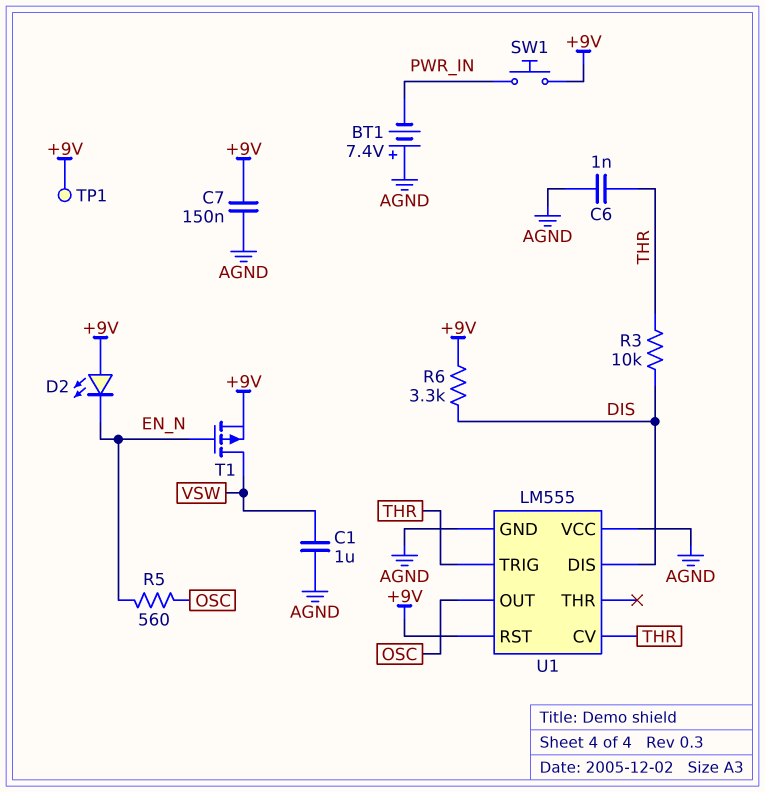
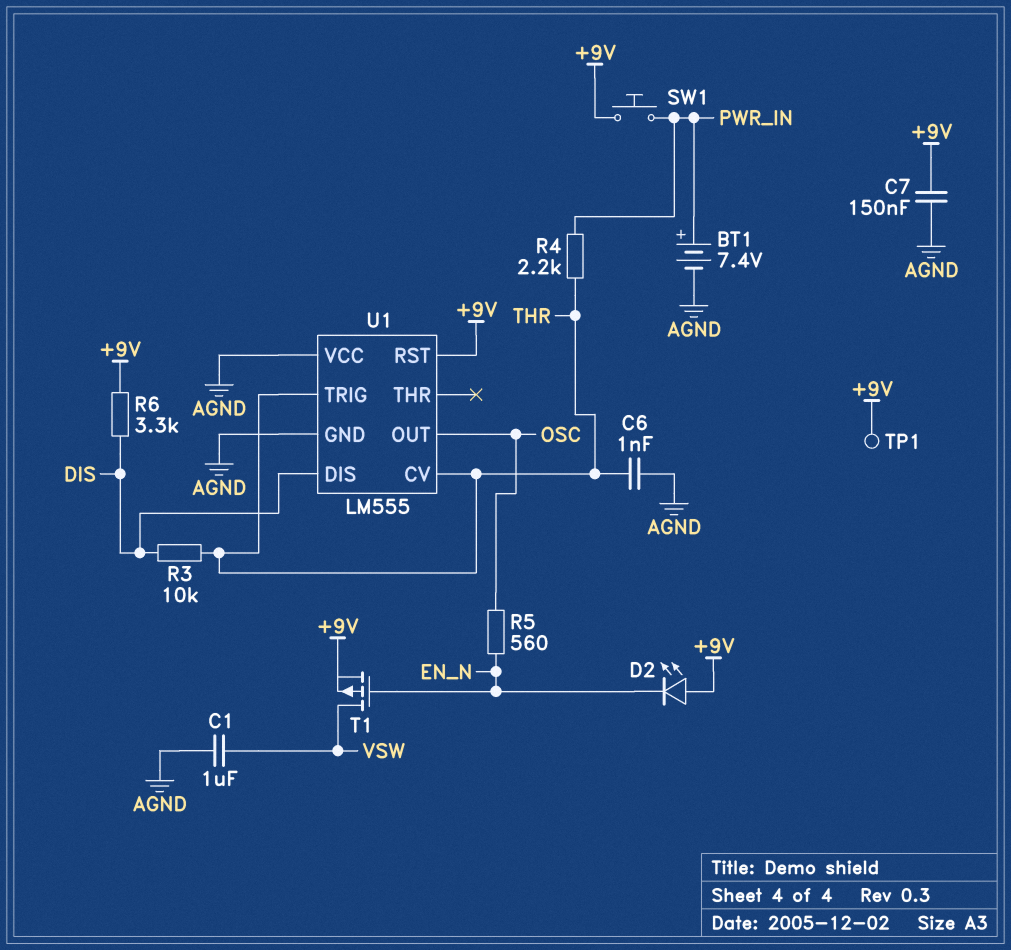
BT1: 7.4V (plus AGND, minus PWR_IN) -> 7.4V (plus PWR_IN, minus AGND)
R4: none -> 2.2k (PWR_IN, THR)

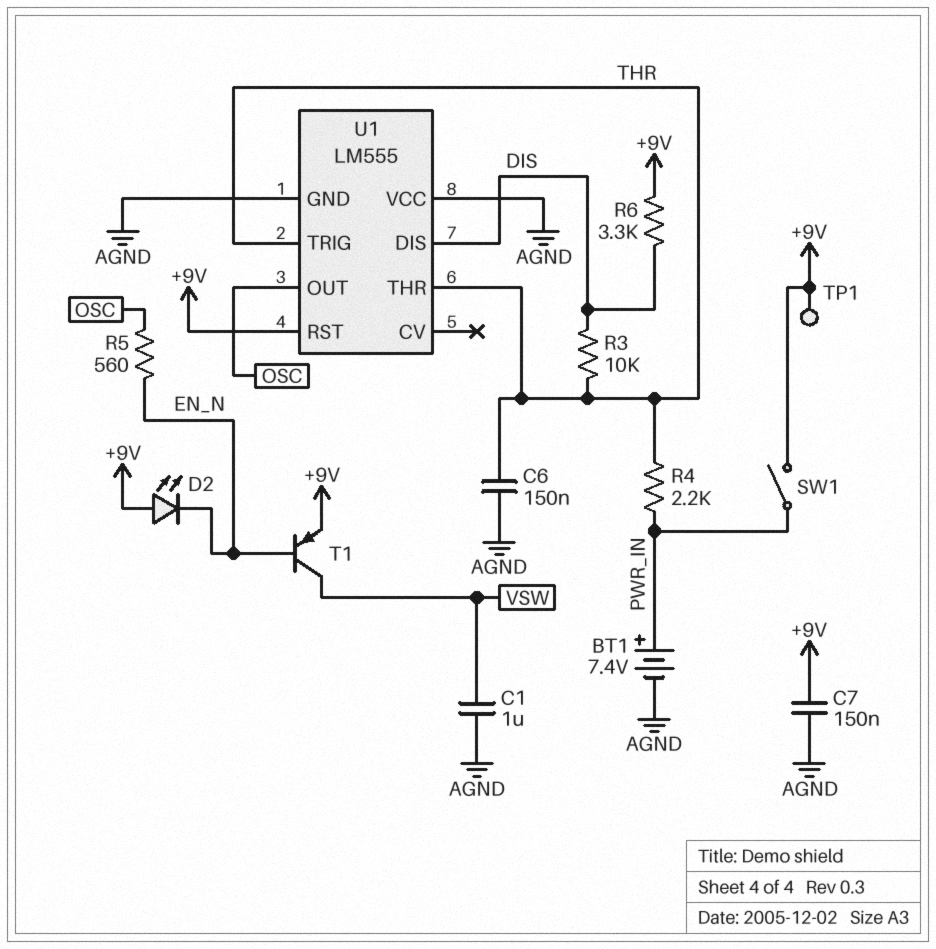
C6: 1nF (AGND, THR) -> 150nF (AGND, THR)
SW1: button (+9V, PWR_IN) -> switch (+9V, PWR_IN)
T1: PMOS (G EN_N, D VSW, S +9V) -> PNP (B EN_N, C VSW, E +9V)
U1 pin CV: THR -> none
U1 pin THR: none -> THR

